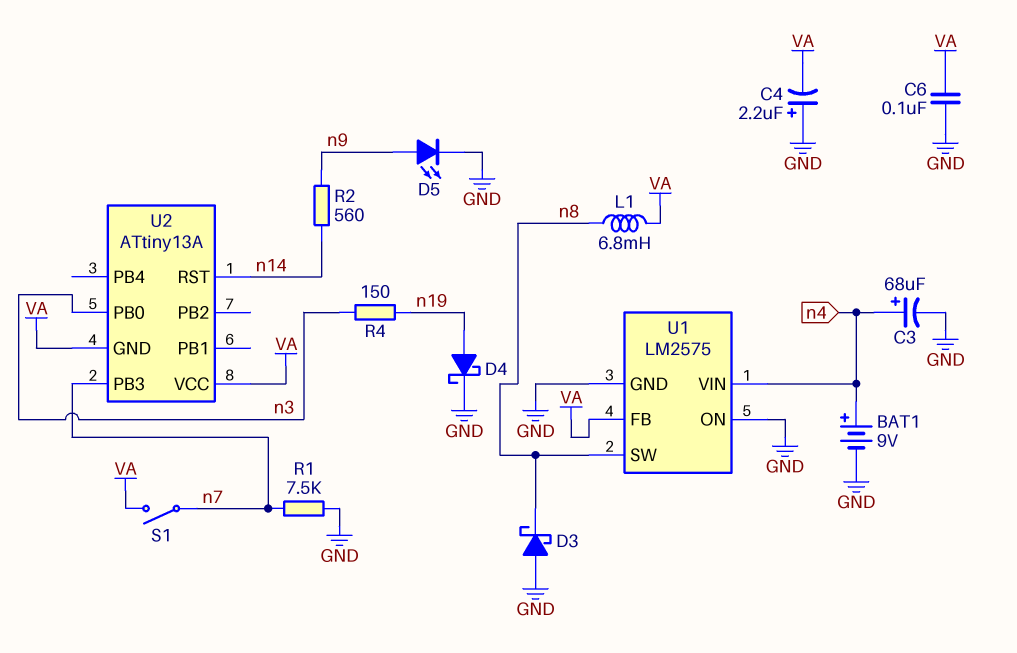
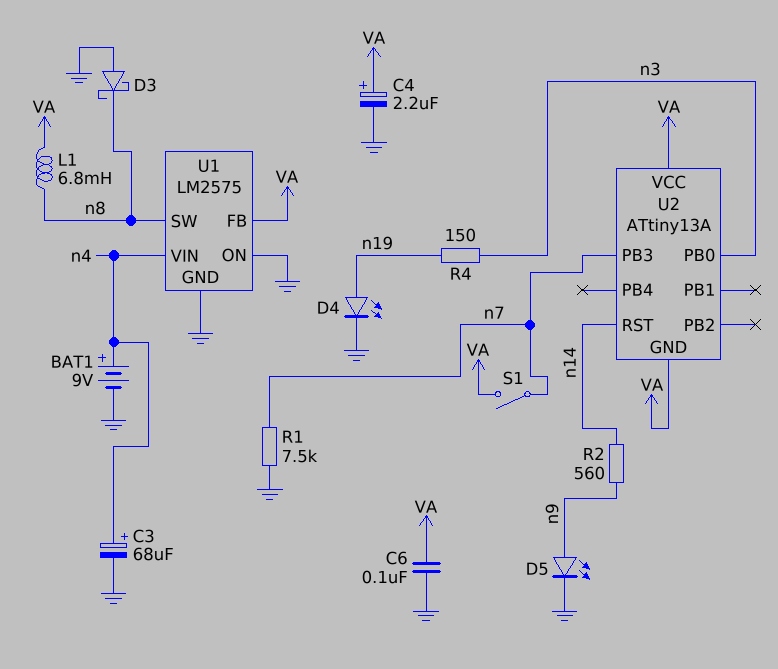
C4: 2.2uF (plus GND, minus VA) -> 2.2uF (plus VA, minus GND)
D4: schottky (A n19, K GND) -> LED (A n19, K GND)

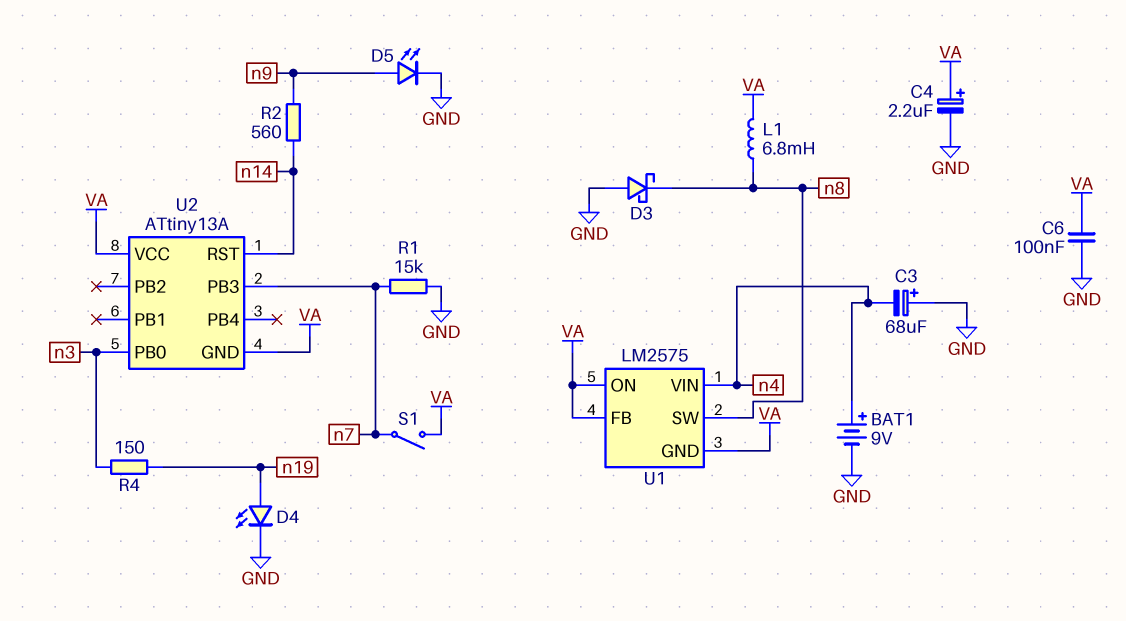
C3: 68uF (plus n4, minus GND) -> 68uF (plus GND, minus n4)
R1: 7.5k (GND, n7) -> 15k (GND, n7)
U1 pin GND: GND -> VA
U1 pin ON: GND -> VA

